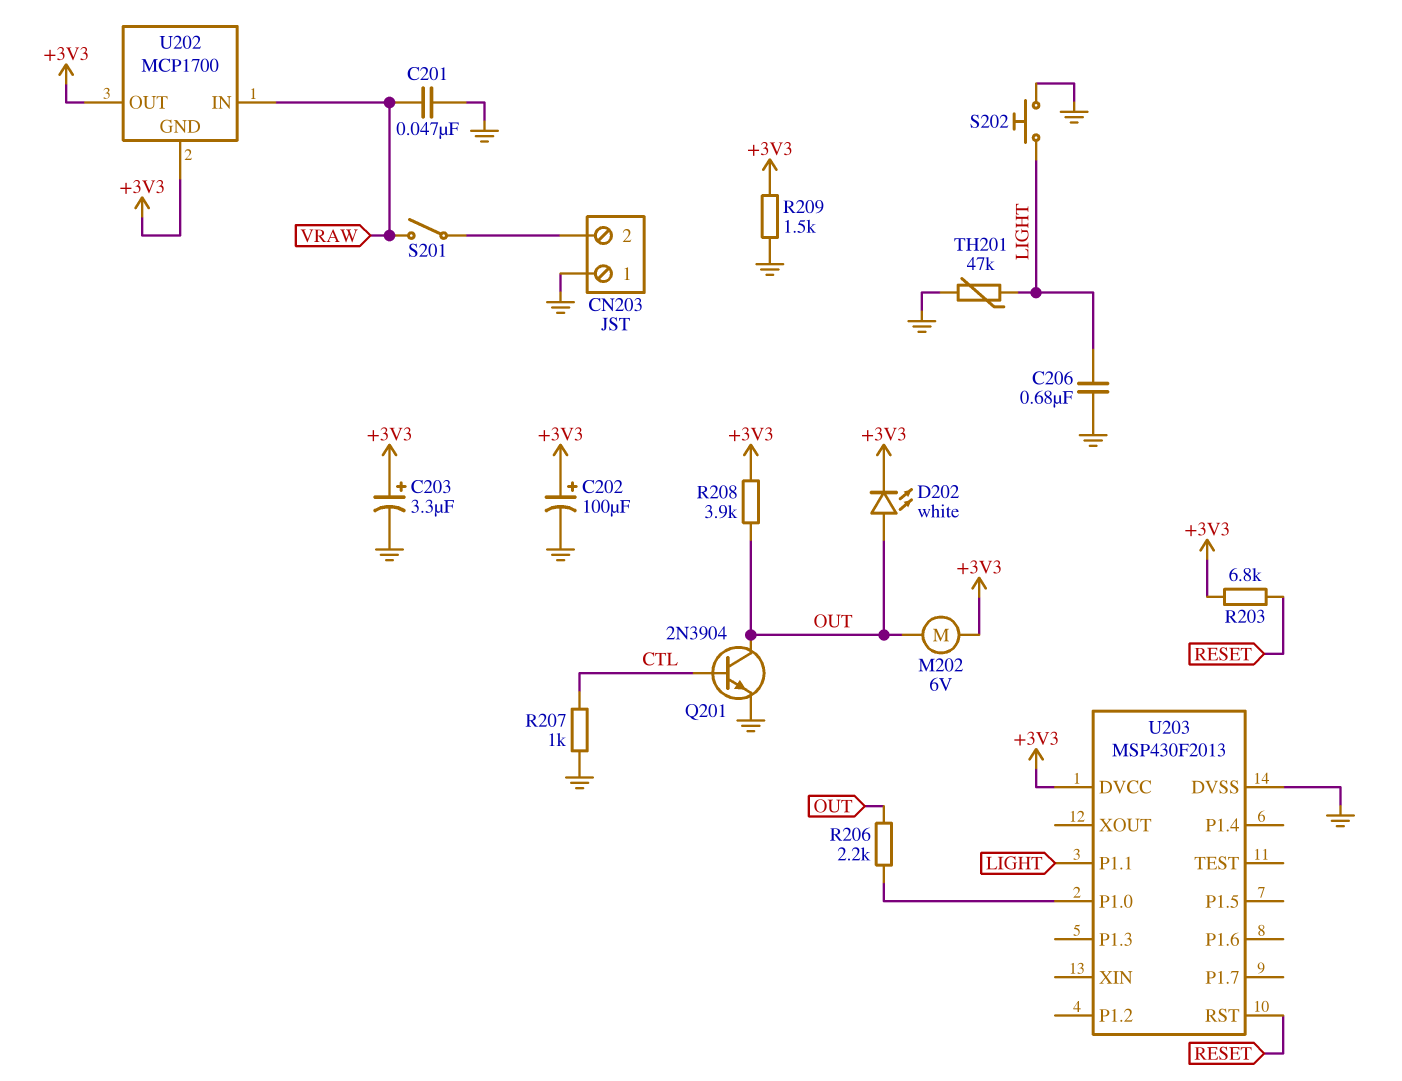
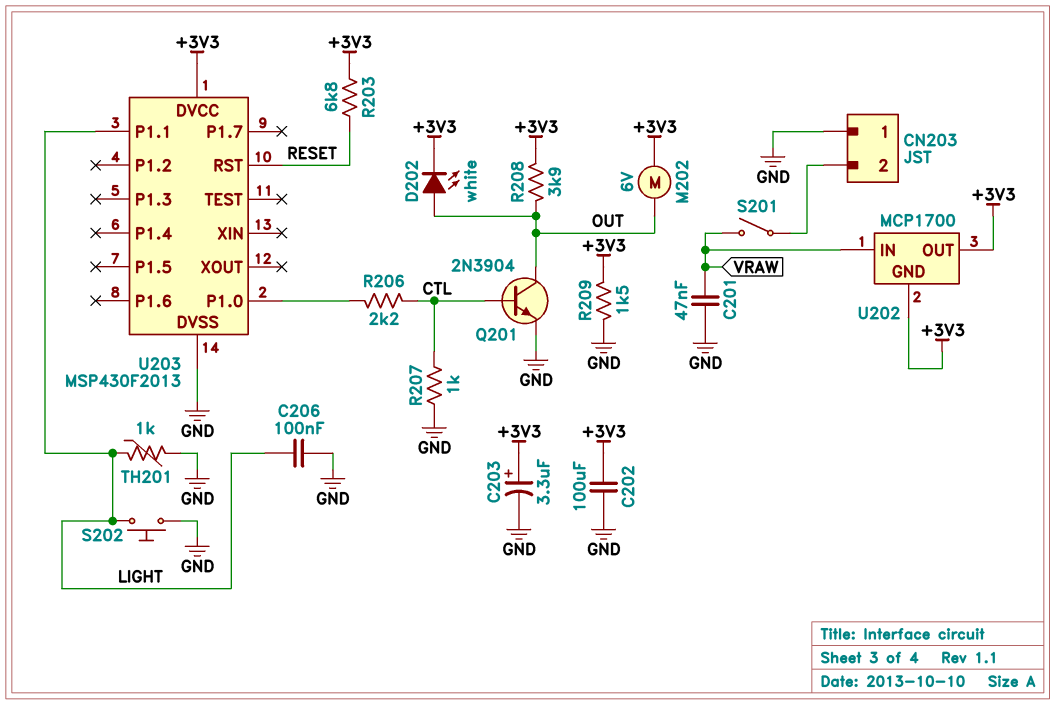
C202: 100uF (plus +3V3, minus GND) -> 100uF (+3V3, GND)
C206: 680nF (GND, LIGHT) -> 100nF (GND, LIGHT)
R206: 2.2k (OUT, U203/P1.0) -> 2.2k (CTL, U203/P1.0)
TH201: 47k (GND, LIGHT) -> 1k (GND, LIGHT)

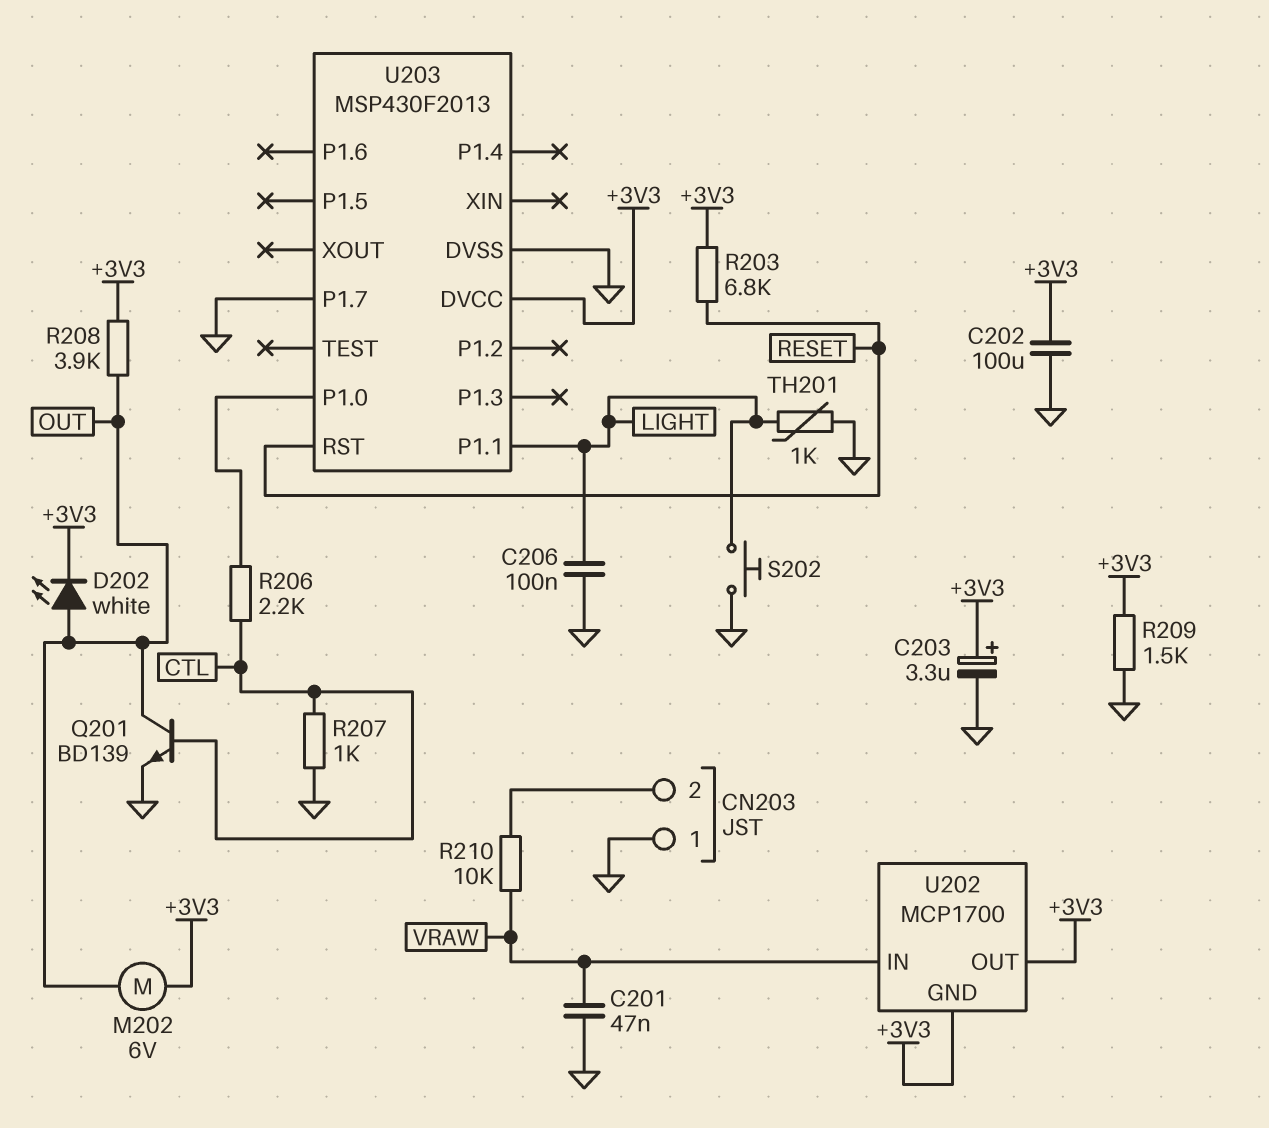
Q201: NPN 2N3904 (B CTL, C OUT, E GND) -> NPN BD139 (B CTL, C OUT, E GND)
R210: none -> 10k (CN203/2, VRAW)
S201: switch (CN203/2, VRAW) -> none
U203 pin P1.7: none -> GND

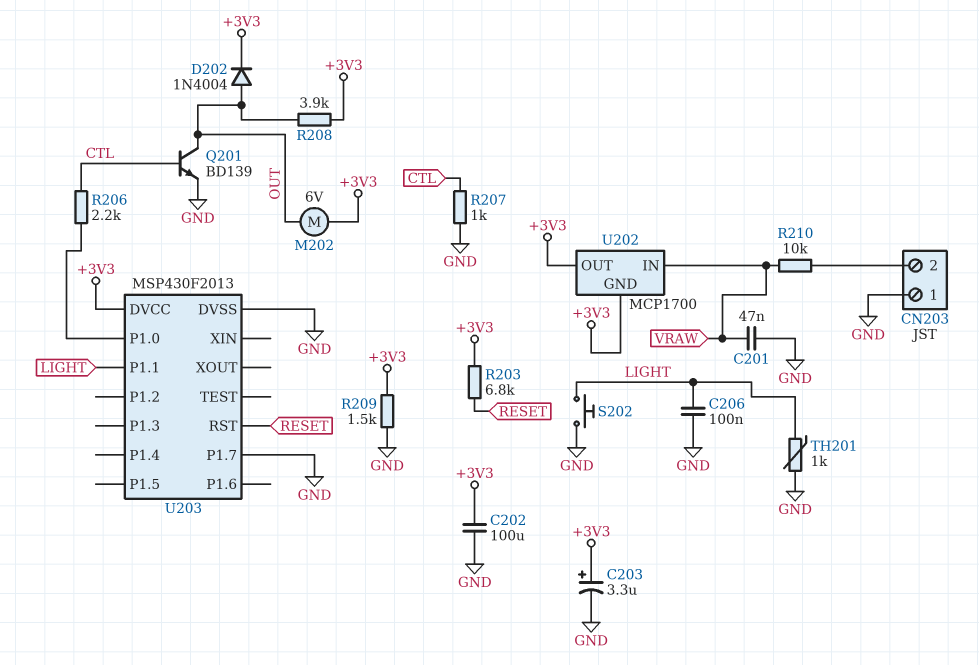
D202: LED white (A OUT, K +3V3) -> diode 1N4004 (A OUT, K +3V3)

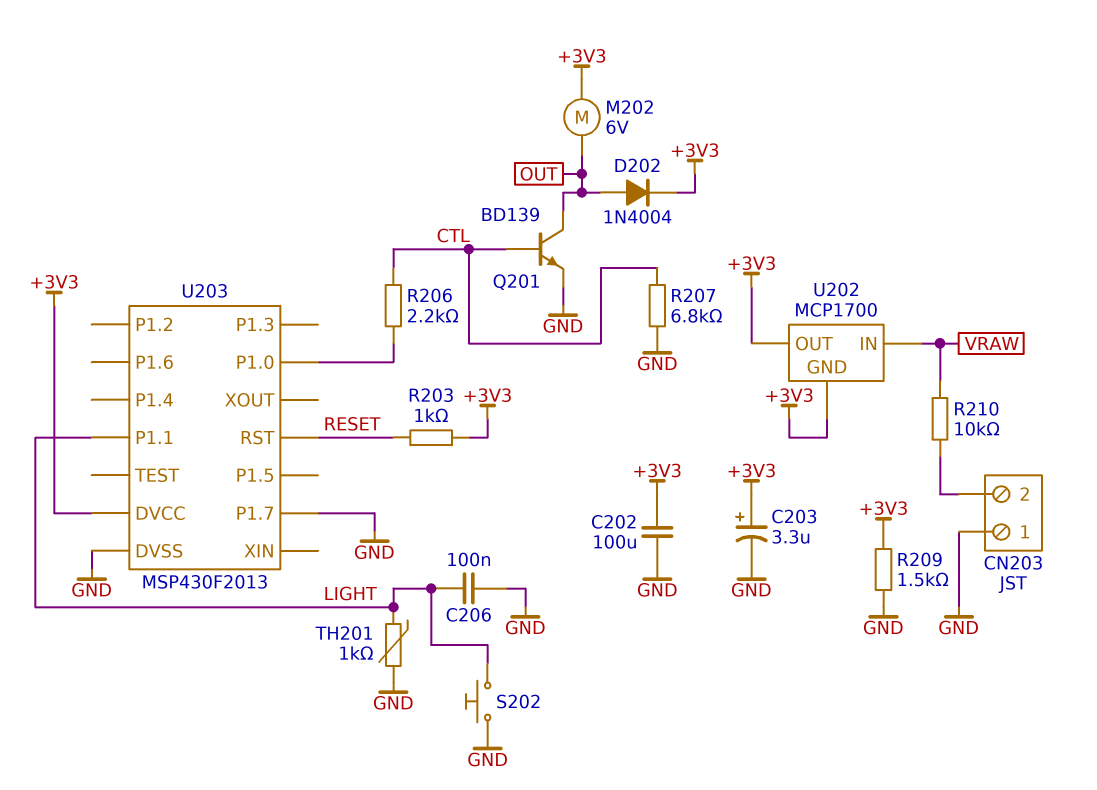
C201: 47nF (GND, VRAW) -> none
R203: 6.8k (+3V3, RESET) -> 1k (+3V3, RESET)
R207: 1k (CTL, GND) -> 6.8k (CTL, GND)
R208: 3.9k (+3V3, OUT) -> none

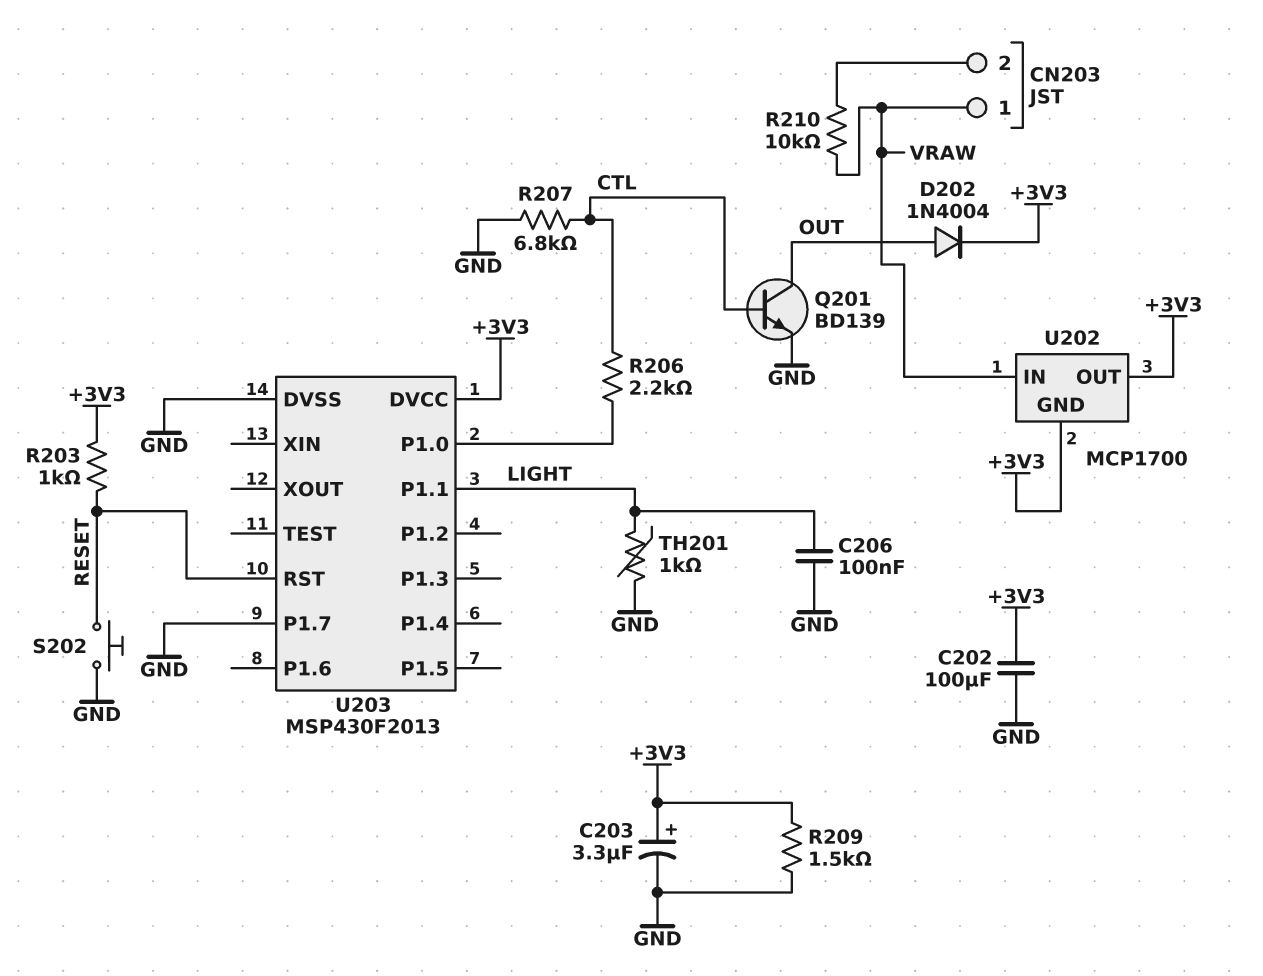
CN203 pin 1: GND -> VRAW
M202: motor 6V (+3V3, OUT) -> none
S202: button (GND, LIGHT) -> button (GND, RESET)

